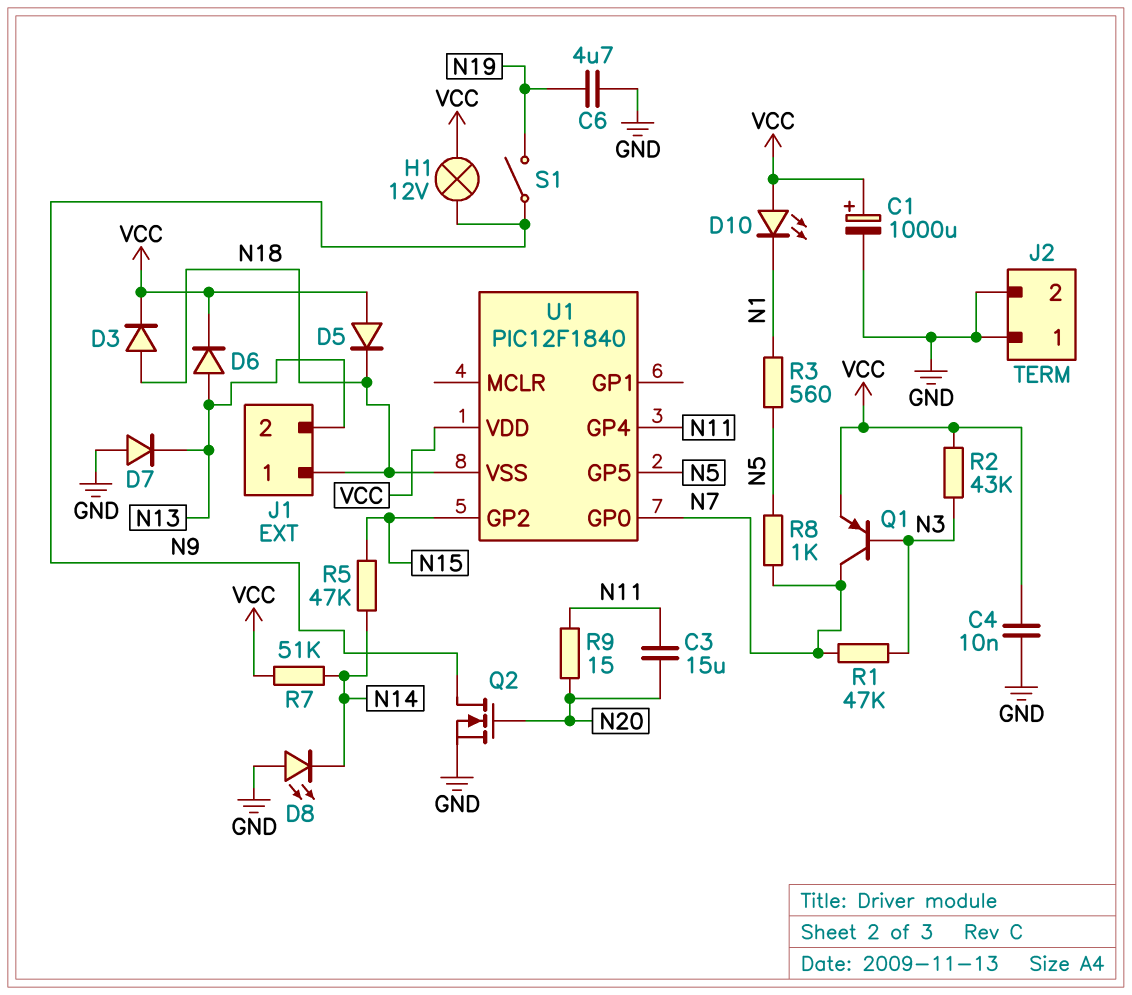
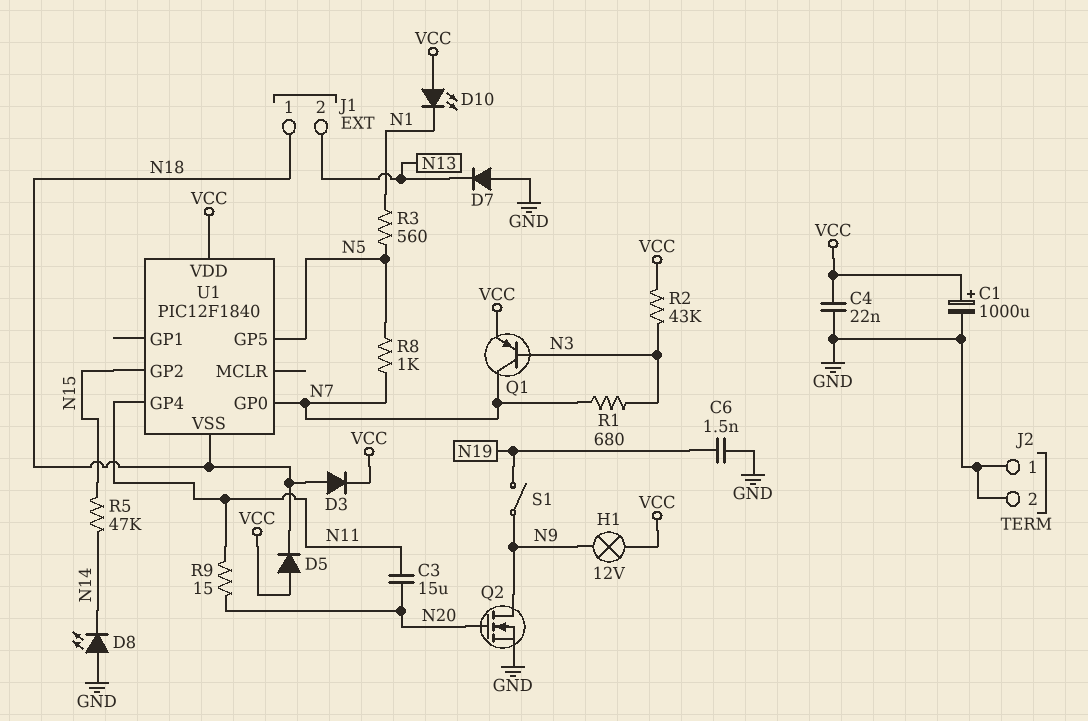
C4: 10nF (GND, VCC) -> 22nF (GND, VCC)
C6: 4.7uF (GND, N19) -> 1.5nF (GND, N19)
D6: diode (A N13, K VCC) -> none
R1: 47k (N3, N7) -> 680 (N3, N7)
R7: 51k (N14, VCC) -> none

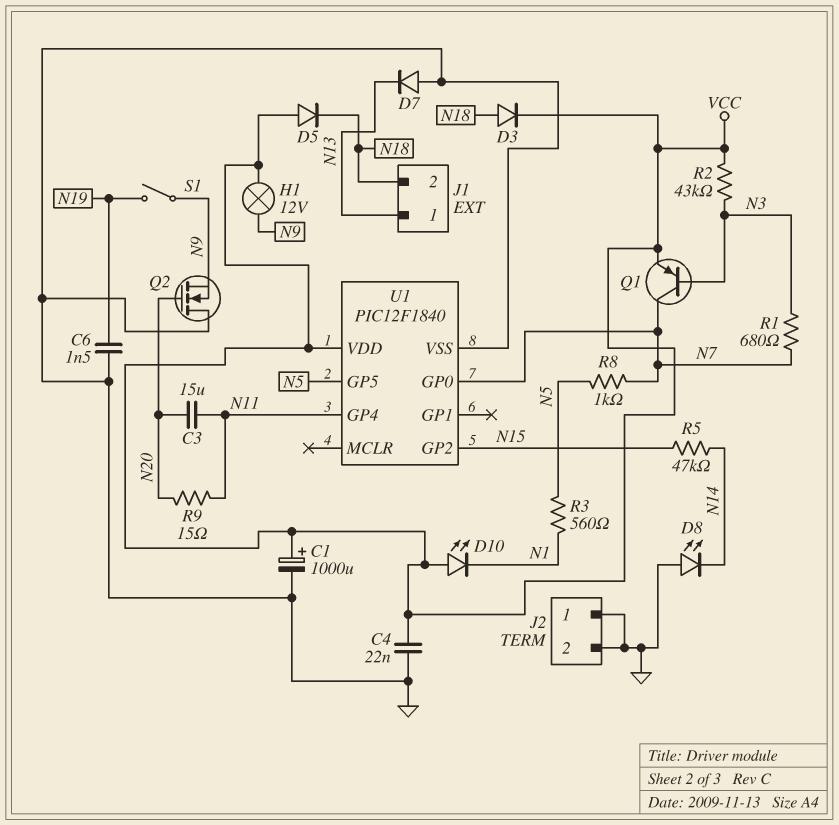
J1 pin 1: N18 -> N13
J1 pin 2: N13 -> N18
Q2: NMOS (G N20, D N9, S GND) -> NMOS (G N20, D GND, S N9)
U1 pin VSS: N18 -> GND

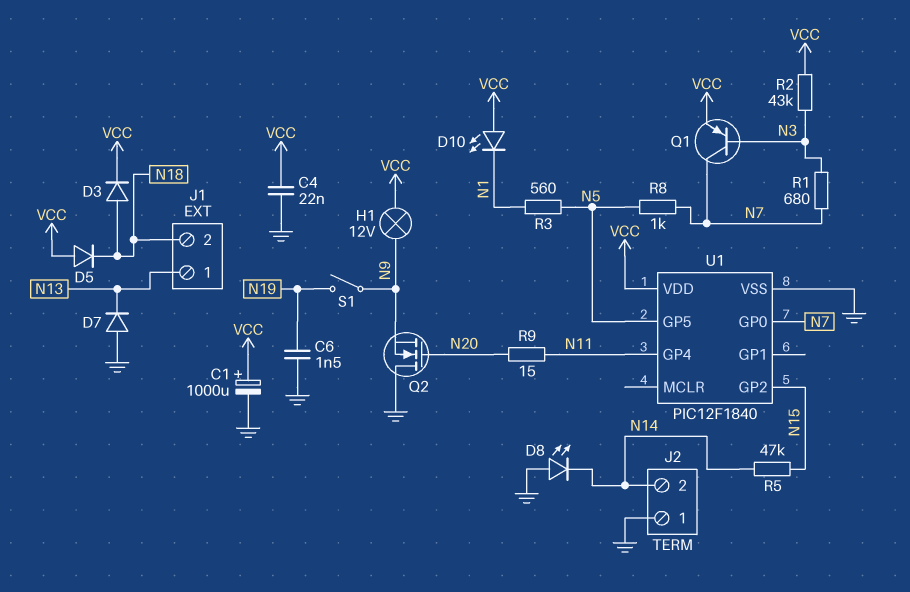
C3: 15uF (N11, N20) -> none
J2 pin 2: GND -> N14

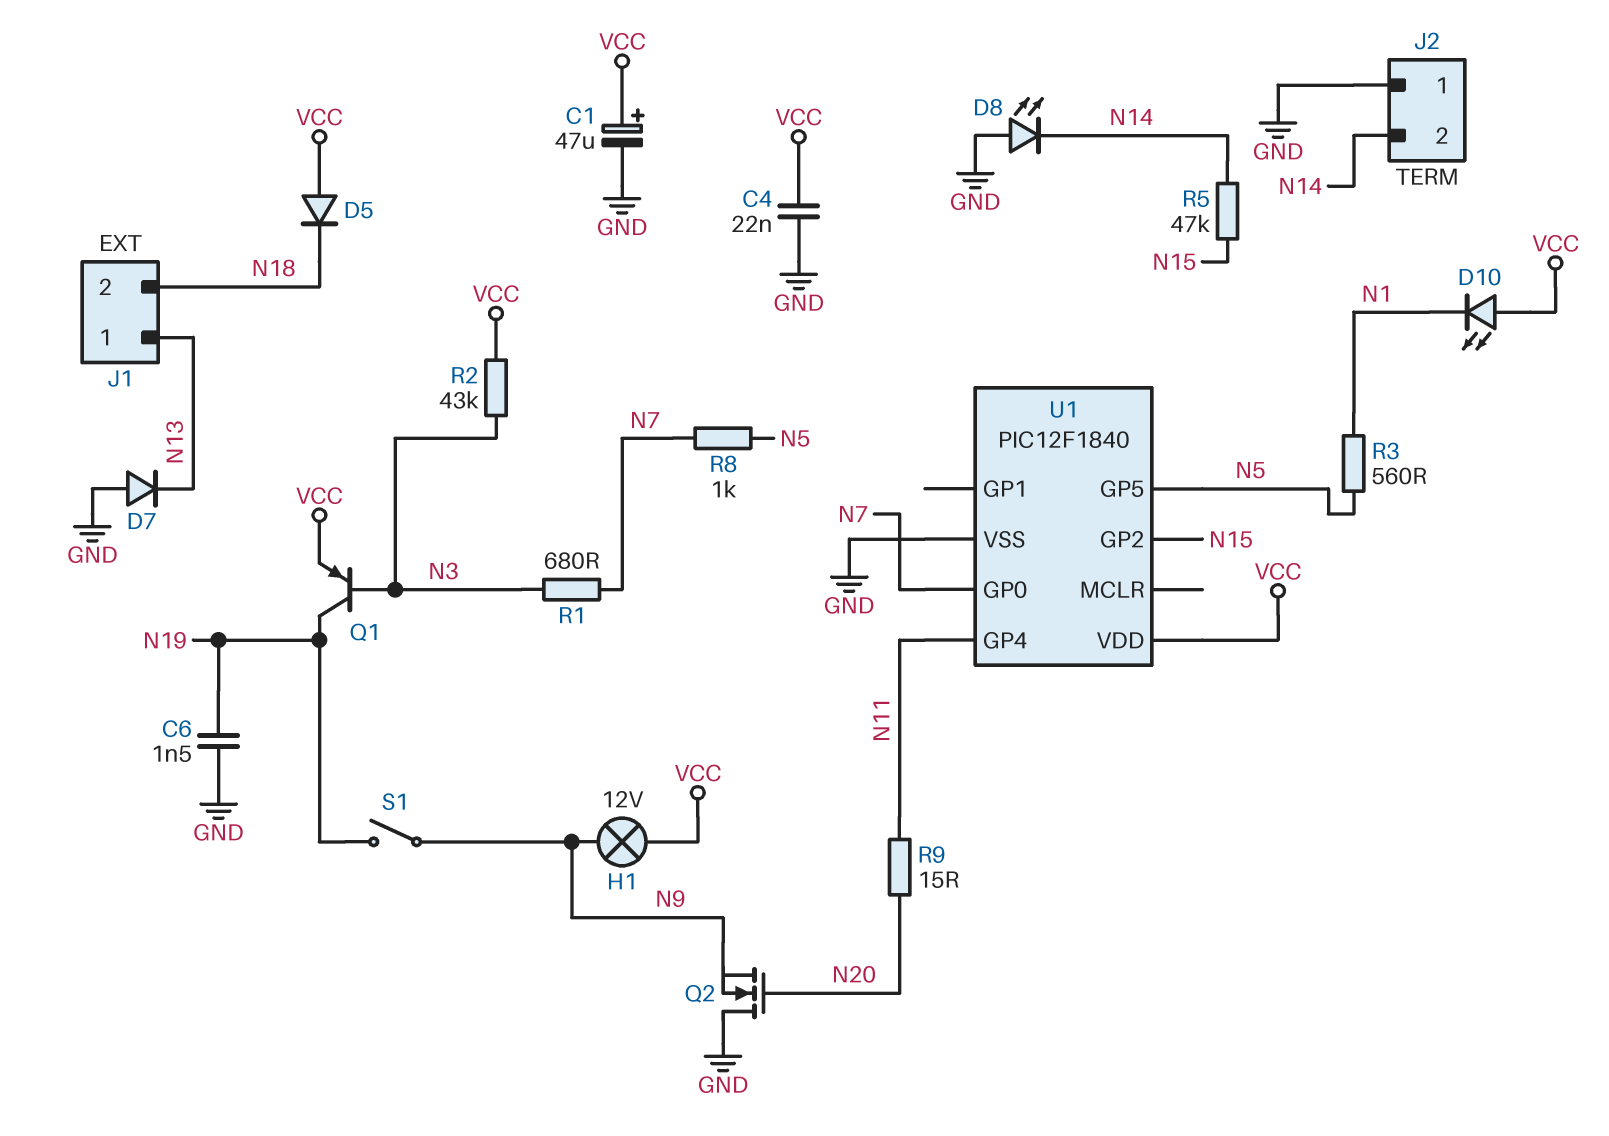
C1: 1000uF (plus VCC, minus GND) -> 47uF (plus VCC, minus GND)
D3: diode (A N18, K VCC) -> none
Q1: PNP (B N3, C N7, E VCC) -> PNP (B N3, C N19, E VCC)

